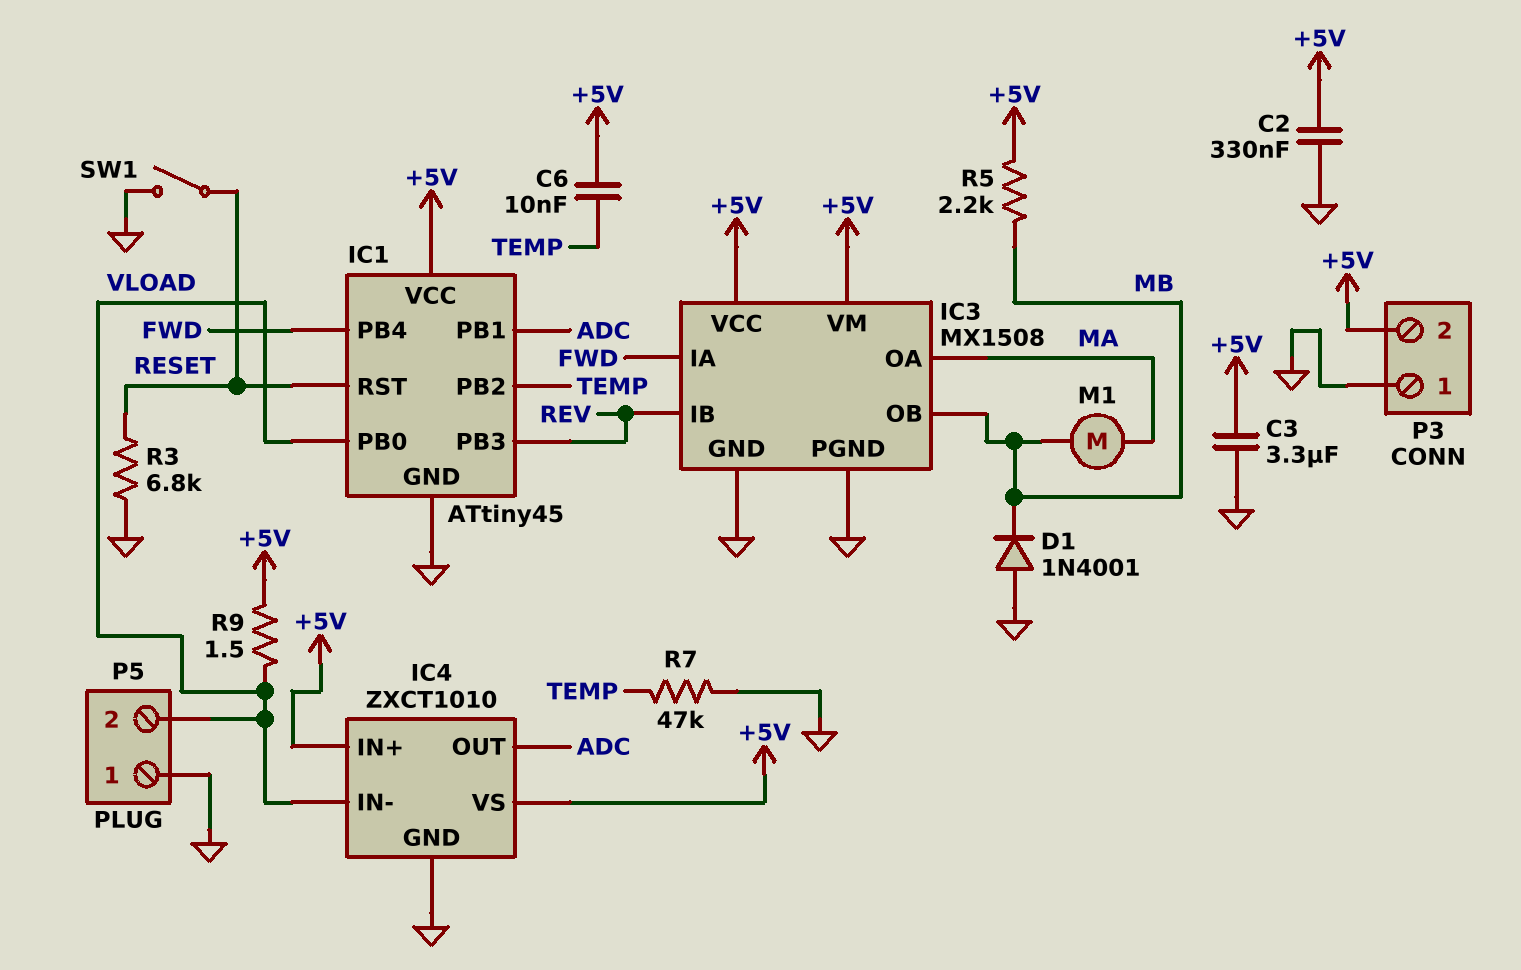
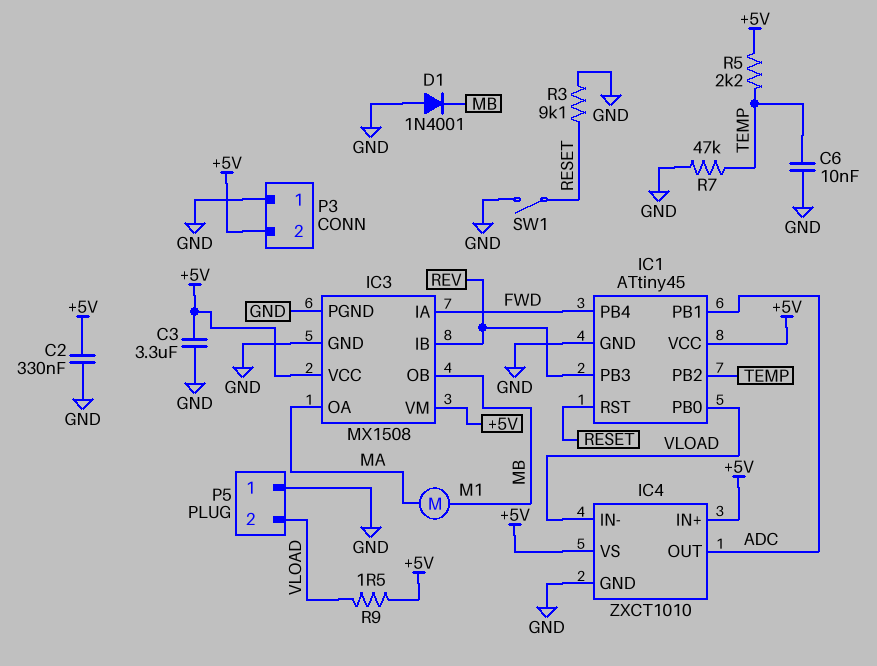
C6: 10nF (+5V, TEMP) -> 10nF (GND, TEMP)
R3: 6.8k (GND, RESET) -> 9.1k (GND, RESET)
R5: 2.2k (+5V, MB) -> 2.2k (+5V, TEMP)

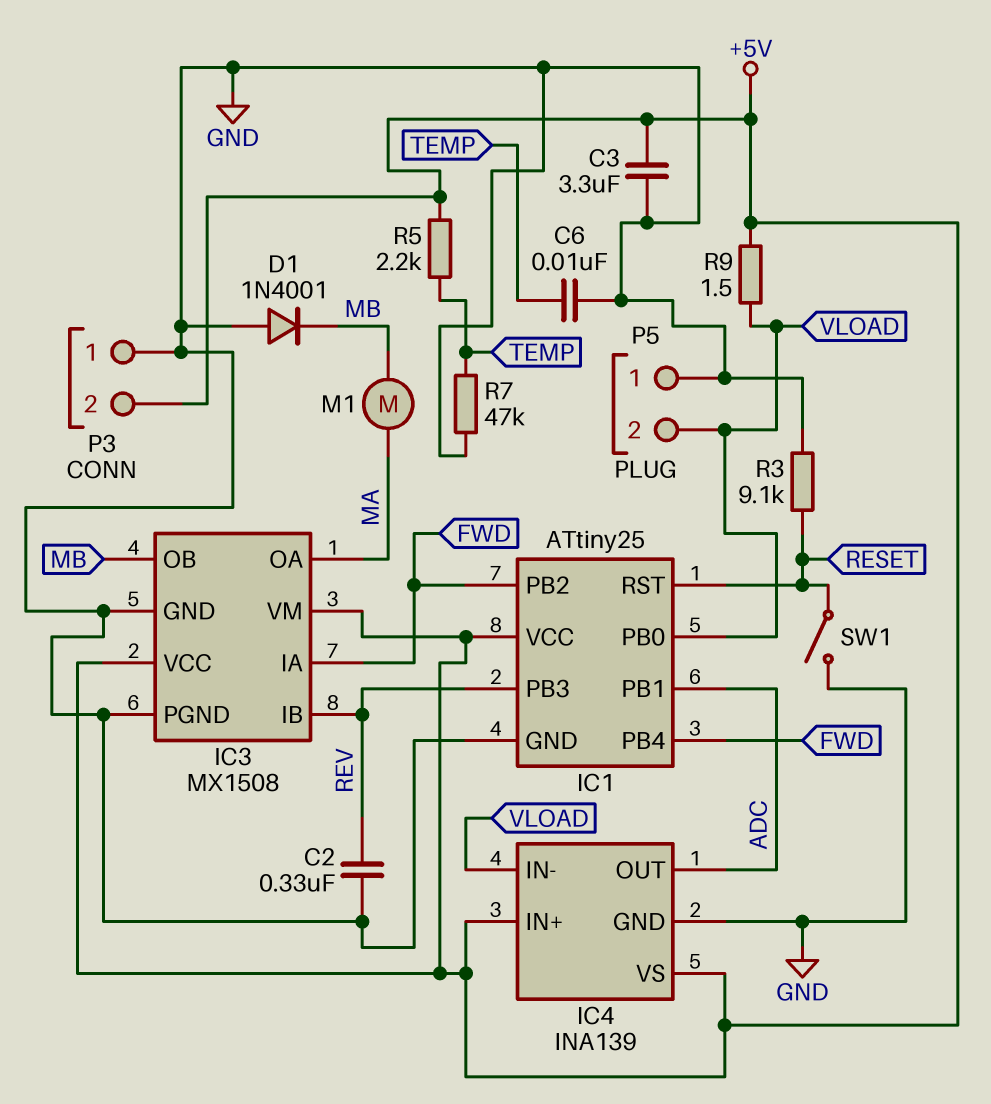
C2: 330nF (+5V, GND) -> 330nF (GND, REV)
IC1: ATtiny45 -> ATtiny25
IC1 pin PB2: TEMP -> FWD
IC4: ZXCT1010 -> INA139

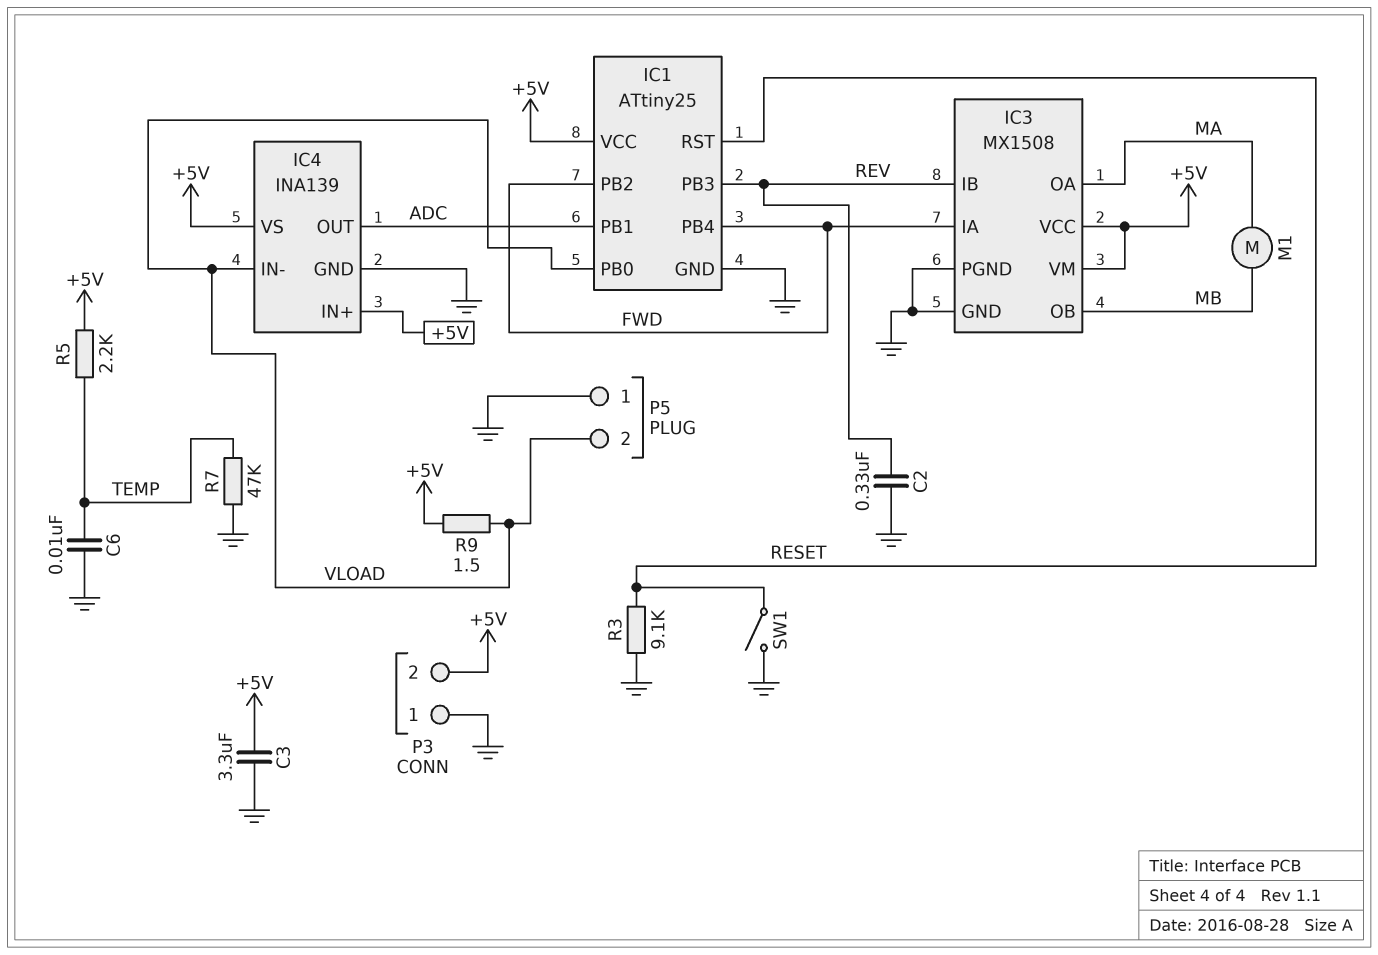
D1: diode 1N4001 (A GND, K MB) -> none

